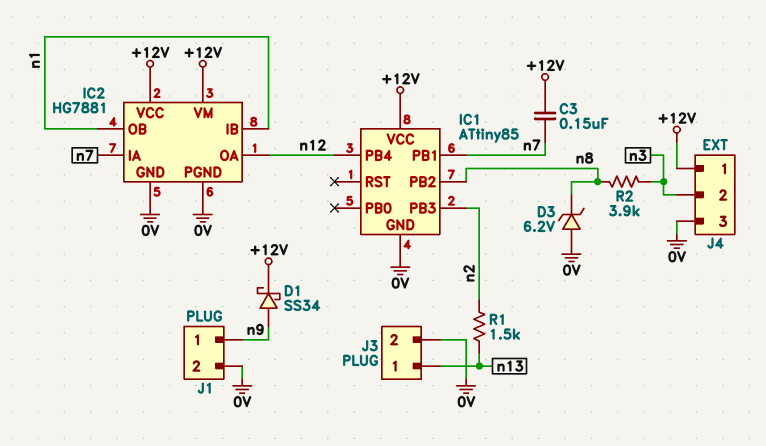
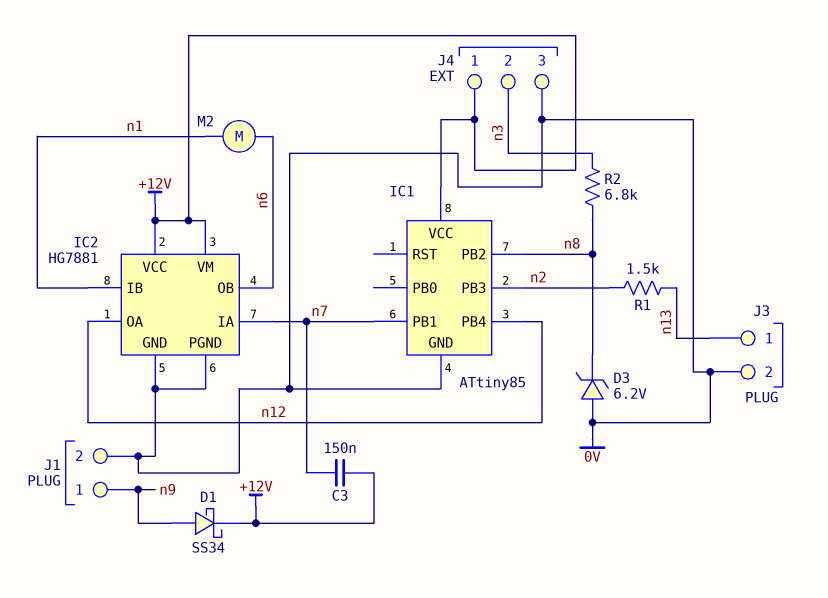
IC2 pin OB: n1 -> n6
M2: none -> motor (n1, n6)
R2: 3.9k (n3, n8) -> 6.8k (n3, n8)

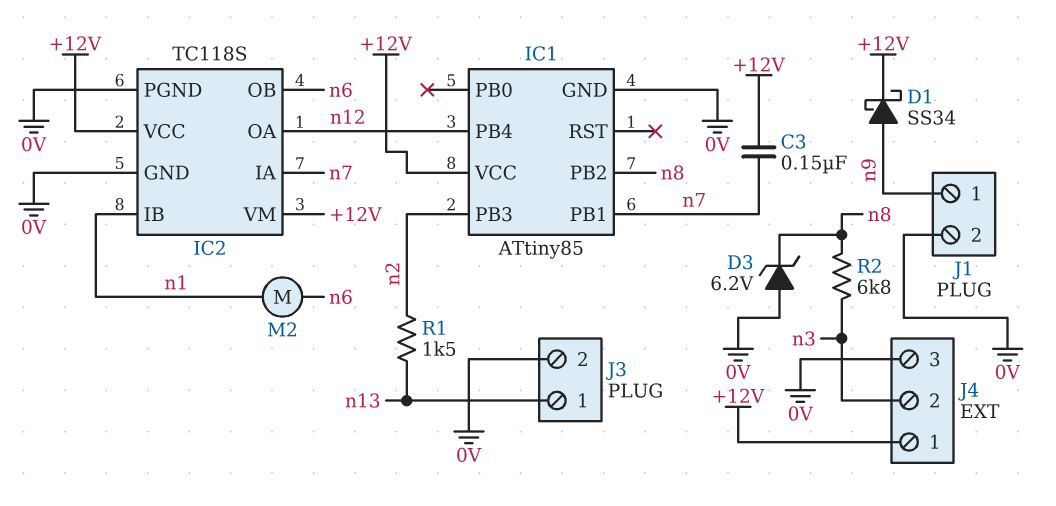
IC2: HG7881 -> TC118S

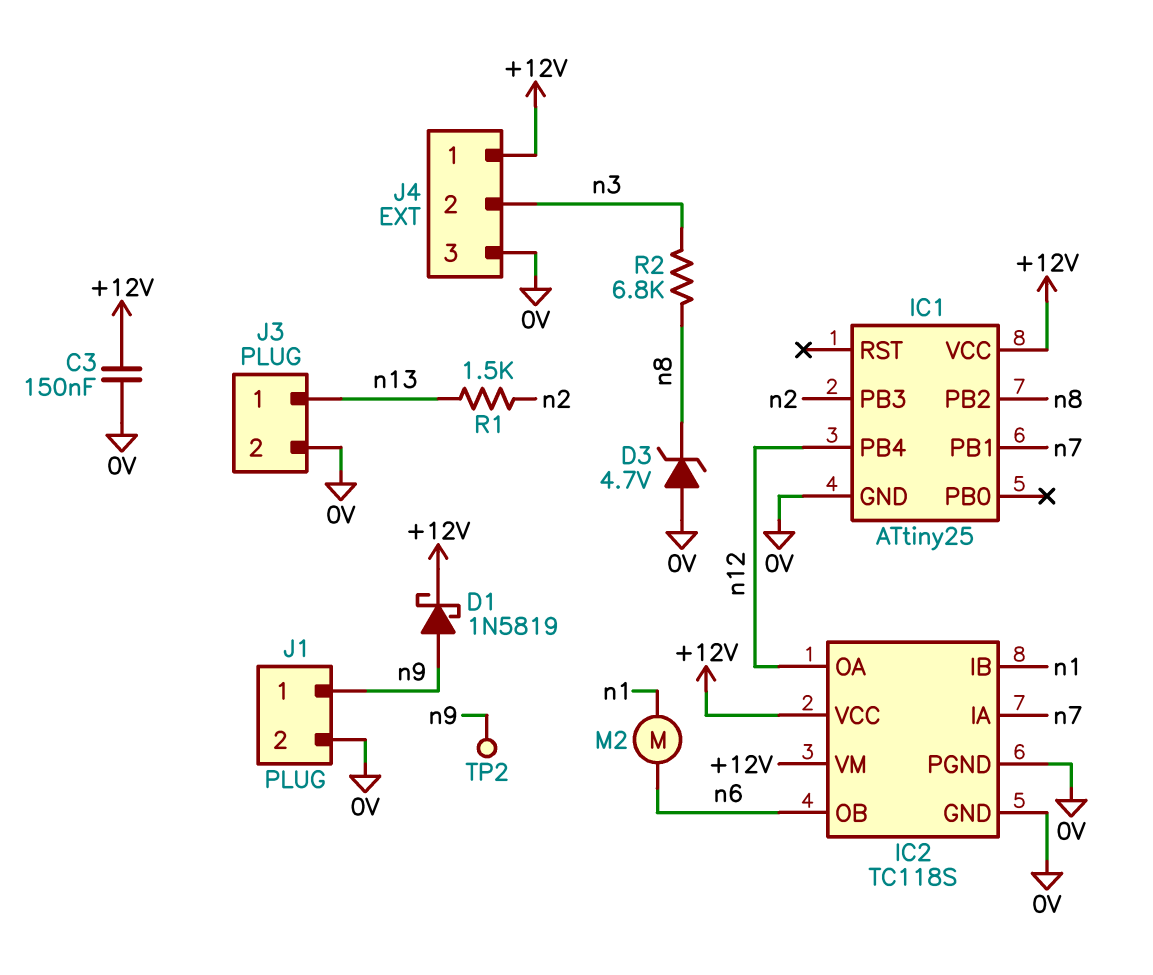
C3: 150nF (+12V, n7) -> 150nF (+12V, 0V)
D1: schottky SS34 (A n9, K +12V) -> schottky 1N5819 (A n9, K +12V)
D3: zener 6.2V (A 0V, K n8) -> zener 4.7V (A 0V, K n8)
IC1: ATtiny85 -> ATtiny25
TP2: none -> test point (n9)

